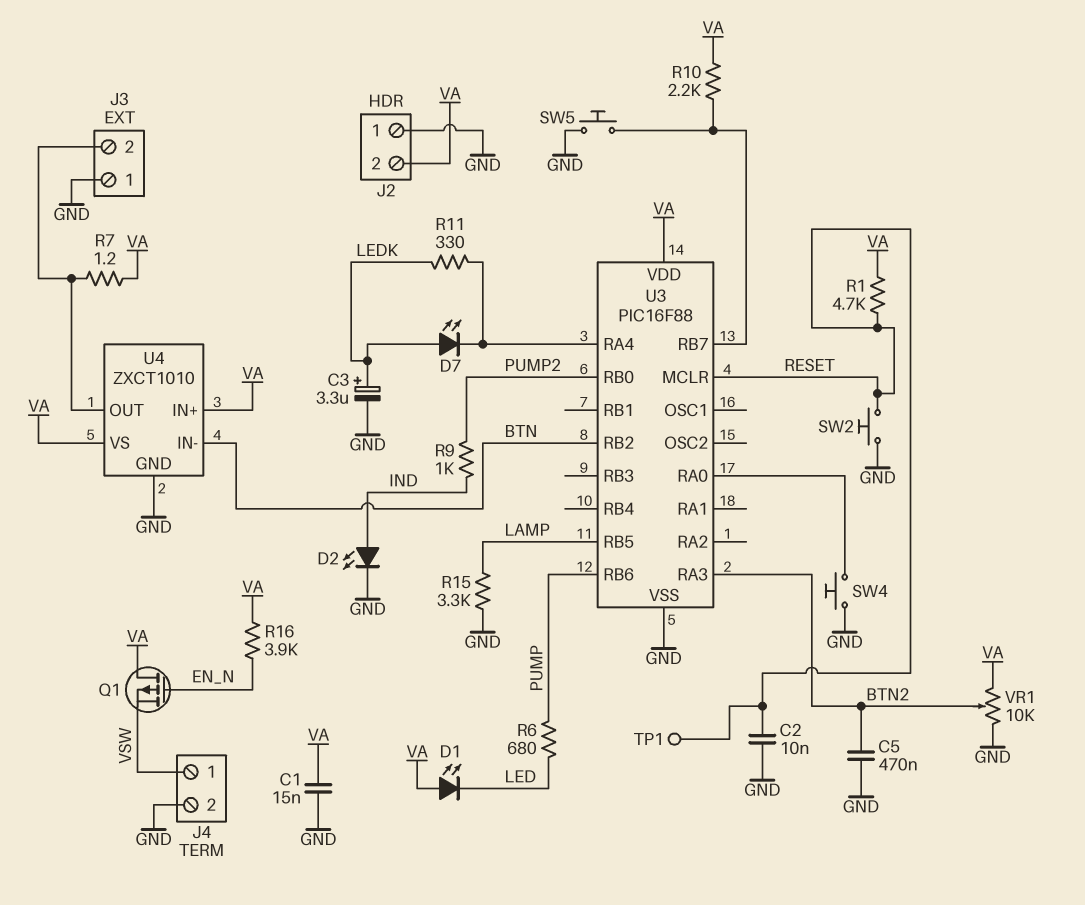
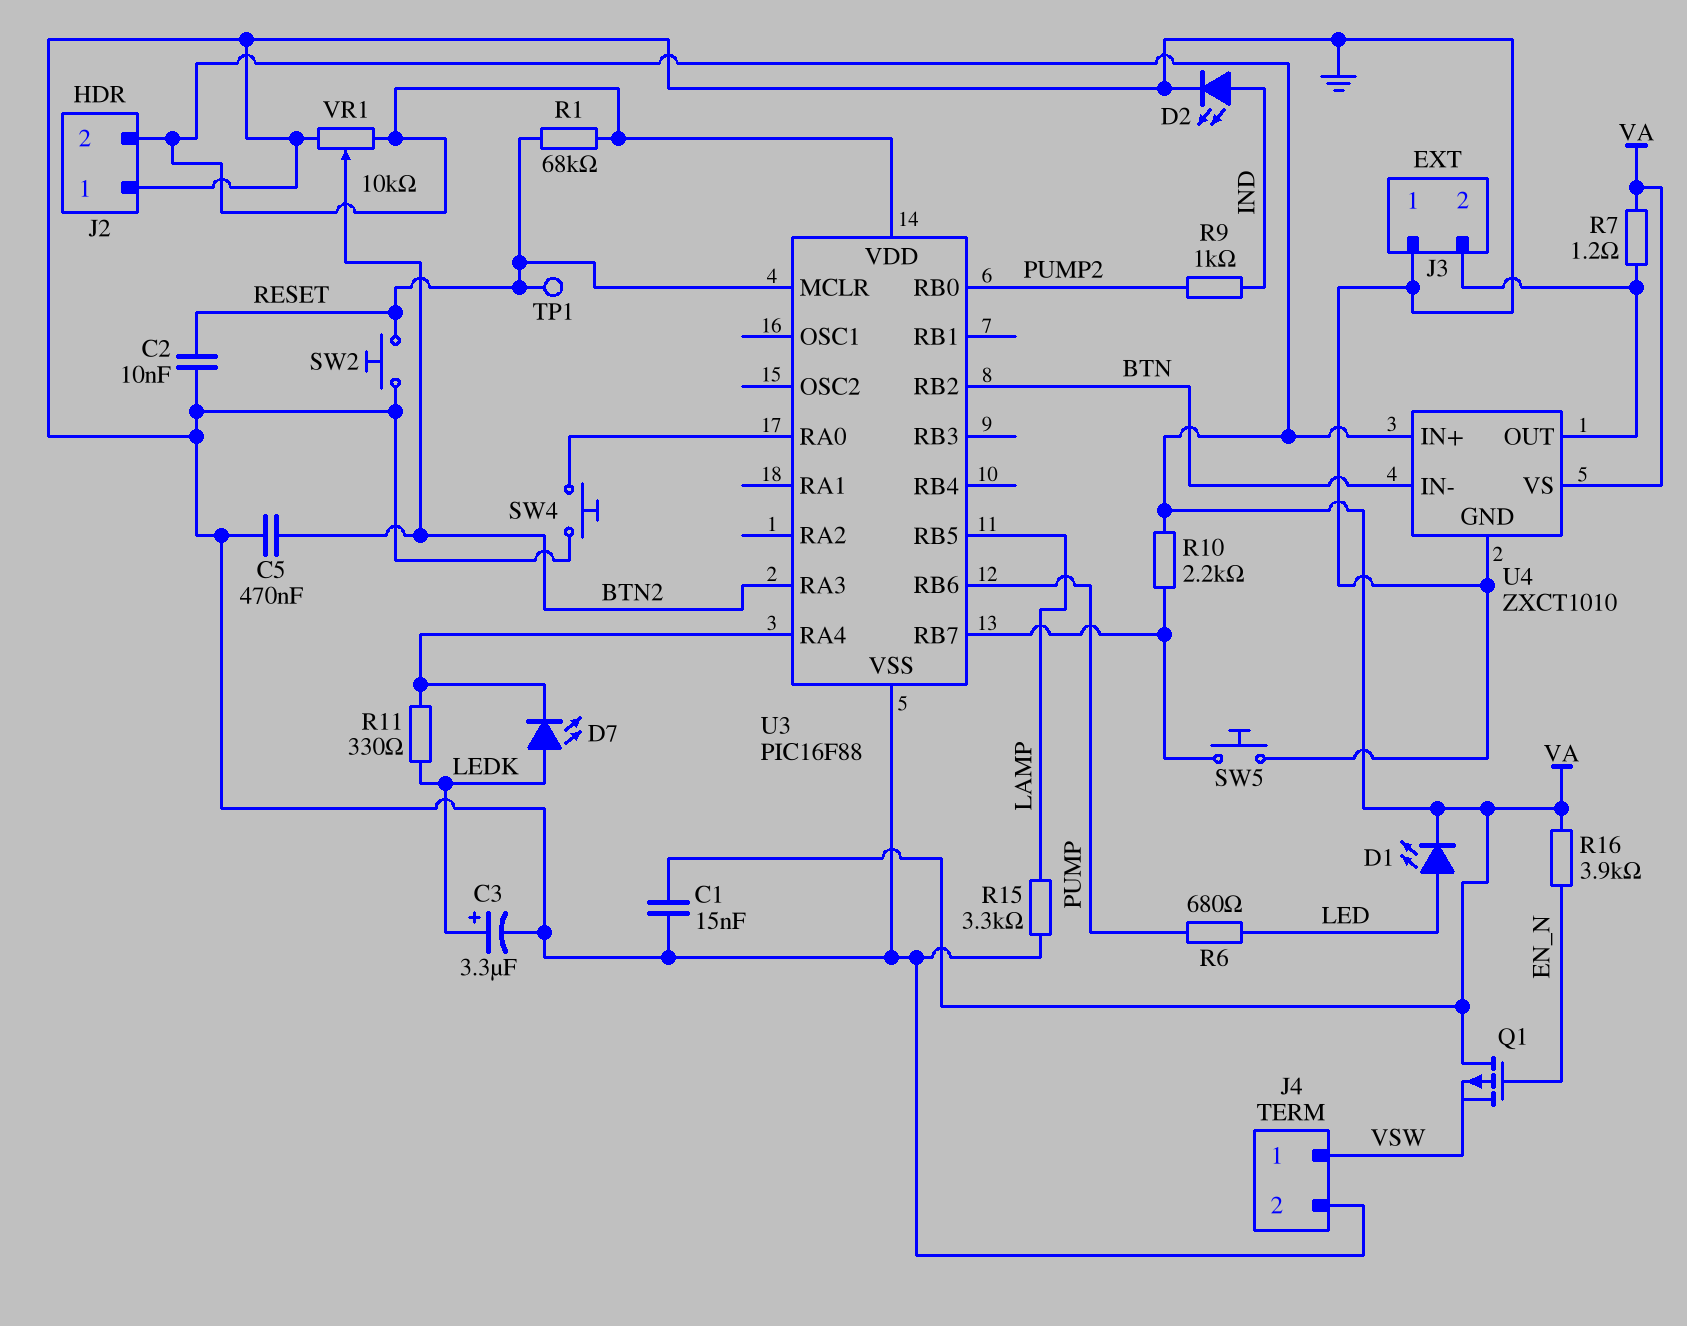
D1: LED (A VA, K LED) -> LED (A LED, K VA)
R1: 4.7k (RESET, VA) -> 68k (RESET, VA)

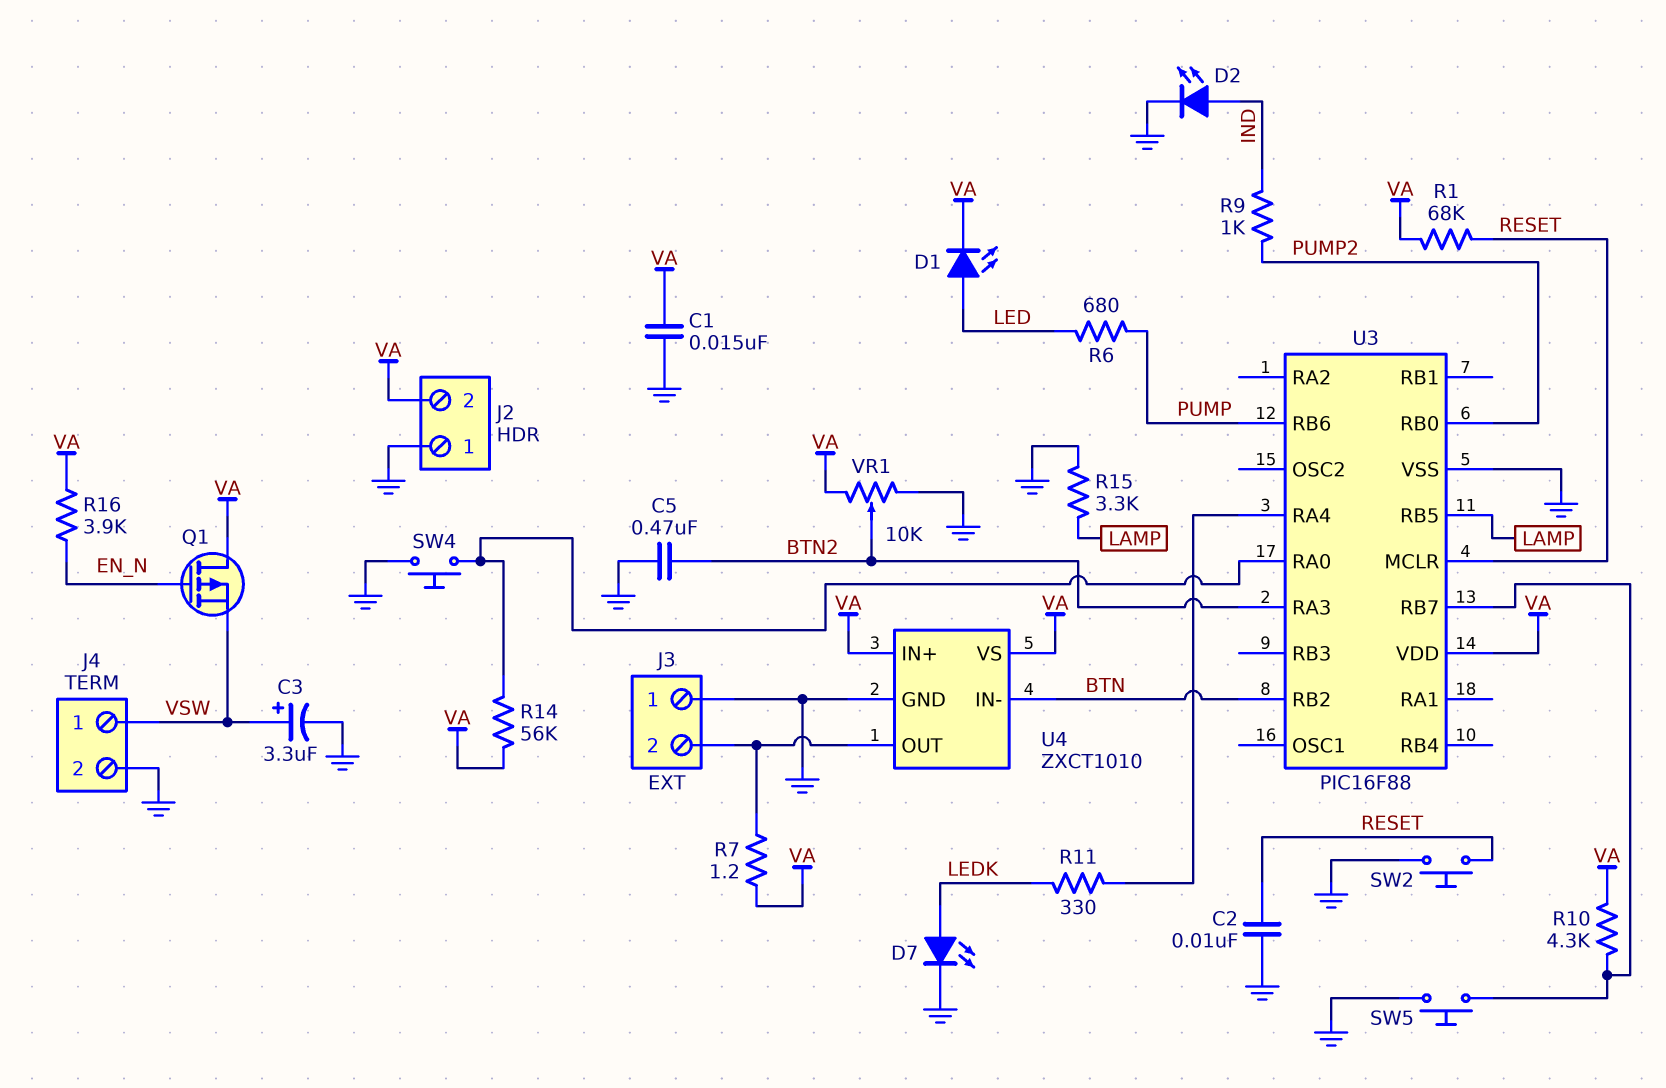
C3: 3.3uF (plus LEDK, minus GND) -> 3.3uF (plus VSW, minus GND)
D7: LED (A LEDK, K U3/RA4) -> LED (A LEDK, K GND)
R10: 2.2k (U3/RB7, VA) -> 4.3k (U3/RB7, VA)
R14: none -> 56k (U3/RA0, VA)
TP1: test point (RESET) -> none

